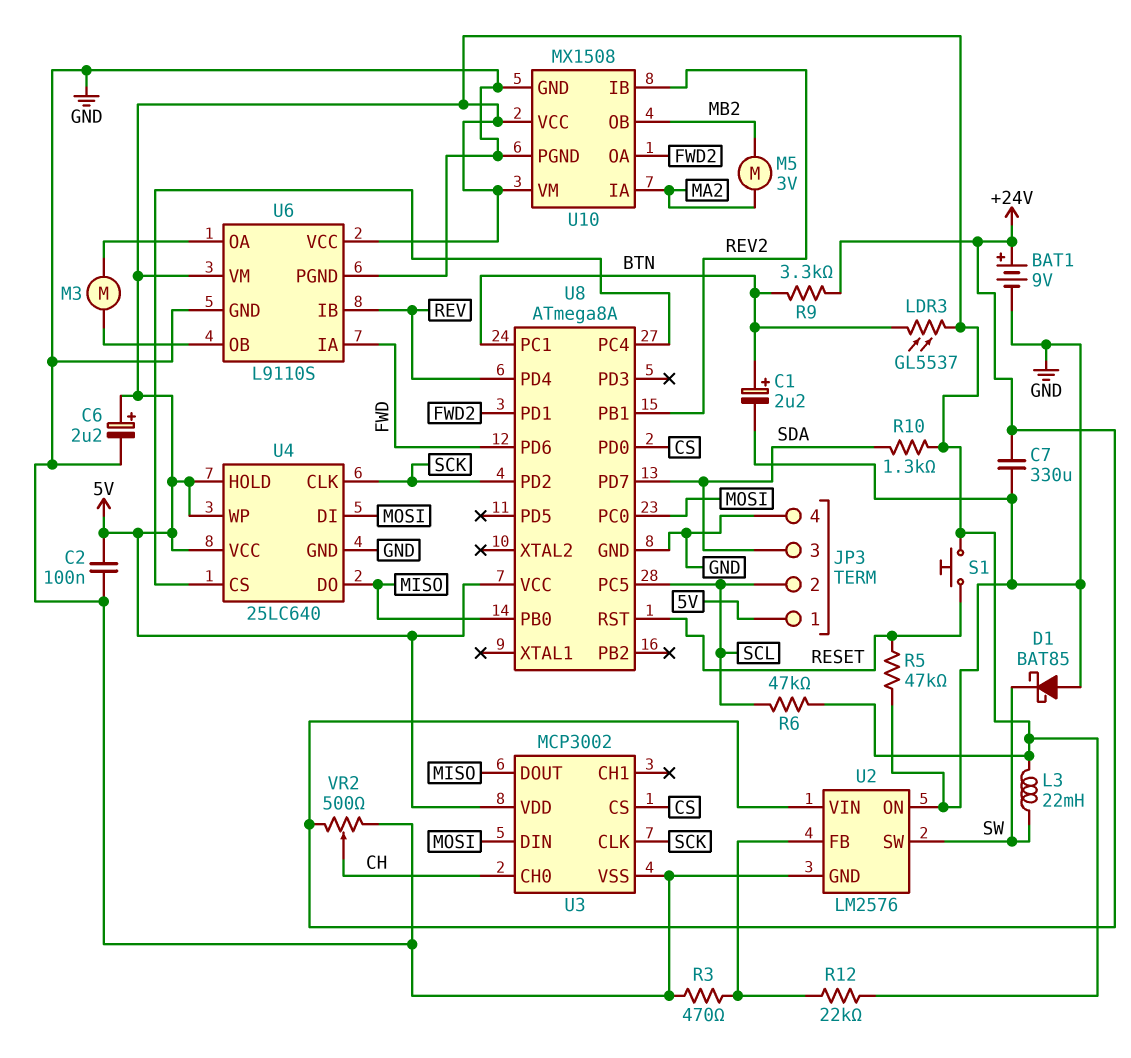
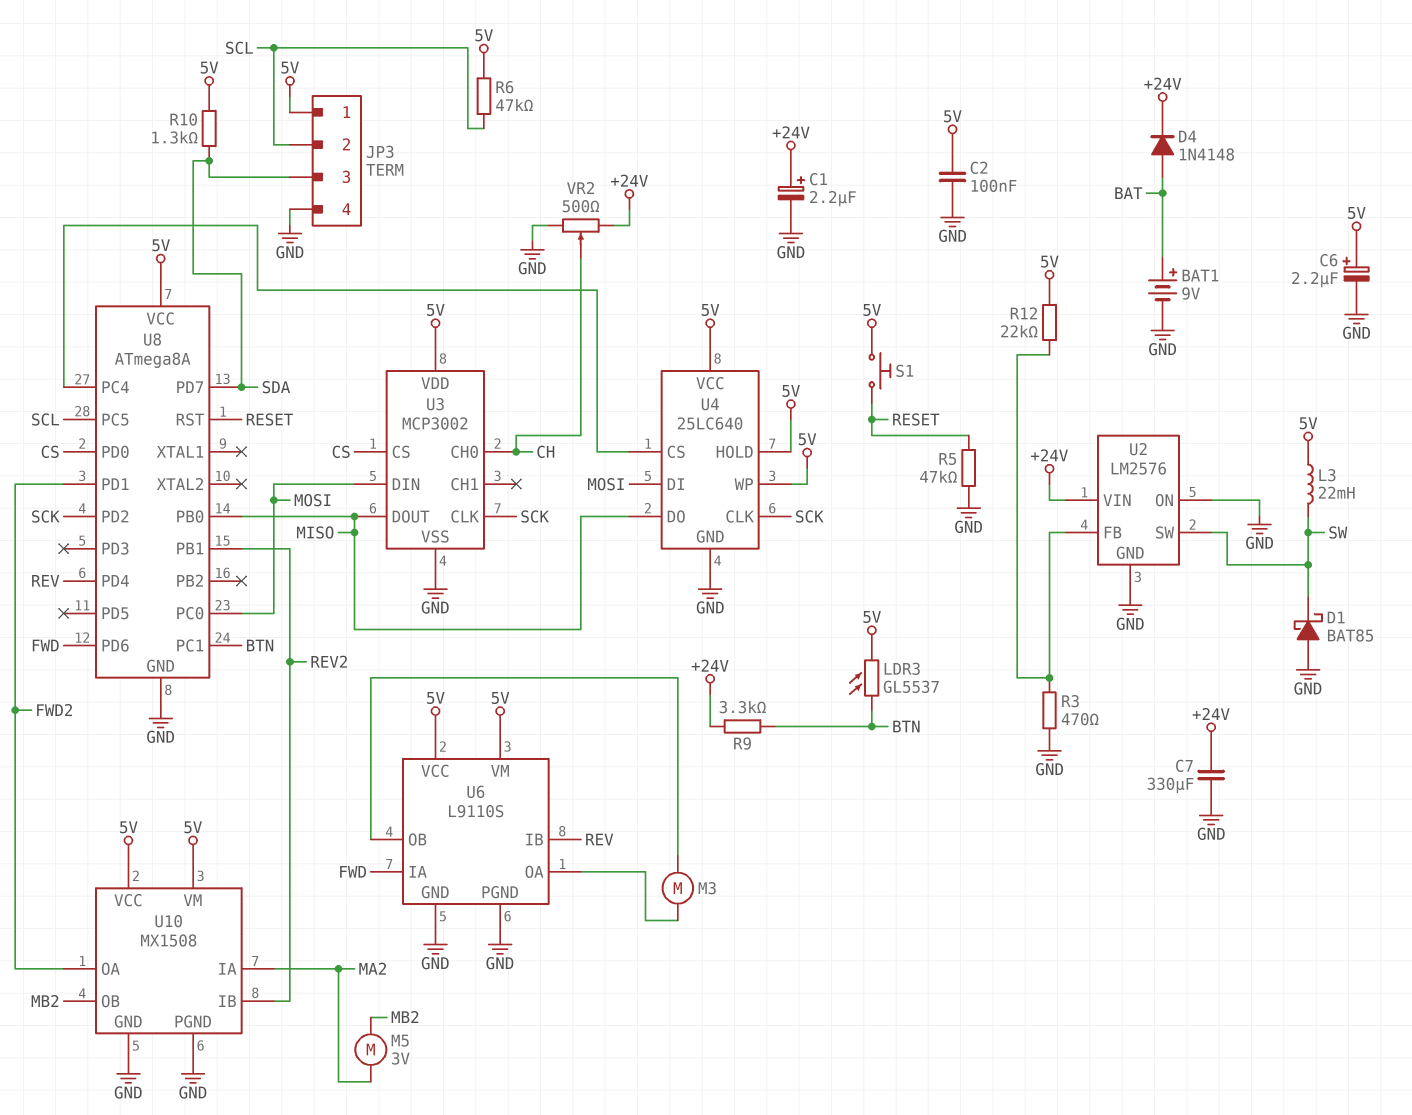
BAT1: 9V (plus +24V, minus GND) -> 9V (plus BAT, minus GND)
C1: 2.2uF (plus BTN, minus GND) -> 2.2uF (plus +24V, minus GND)
D4: none -> diode 1N4148 (A BAT, K +24V)

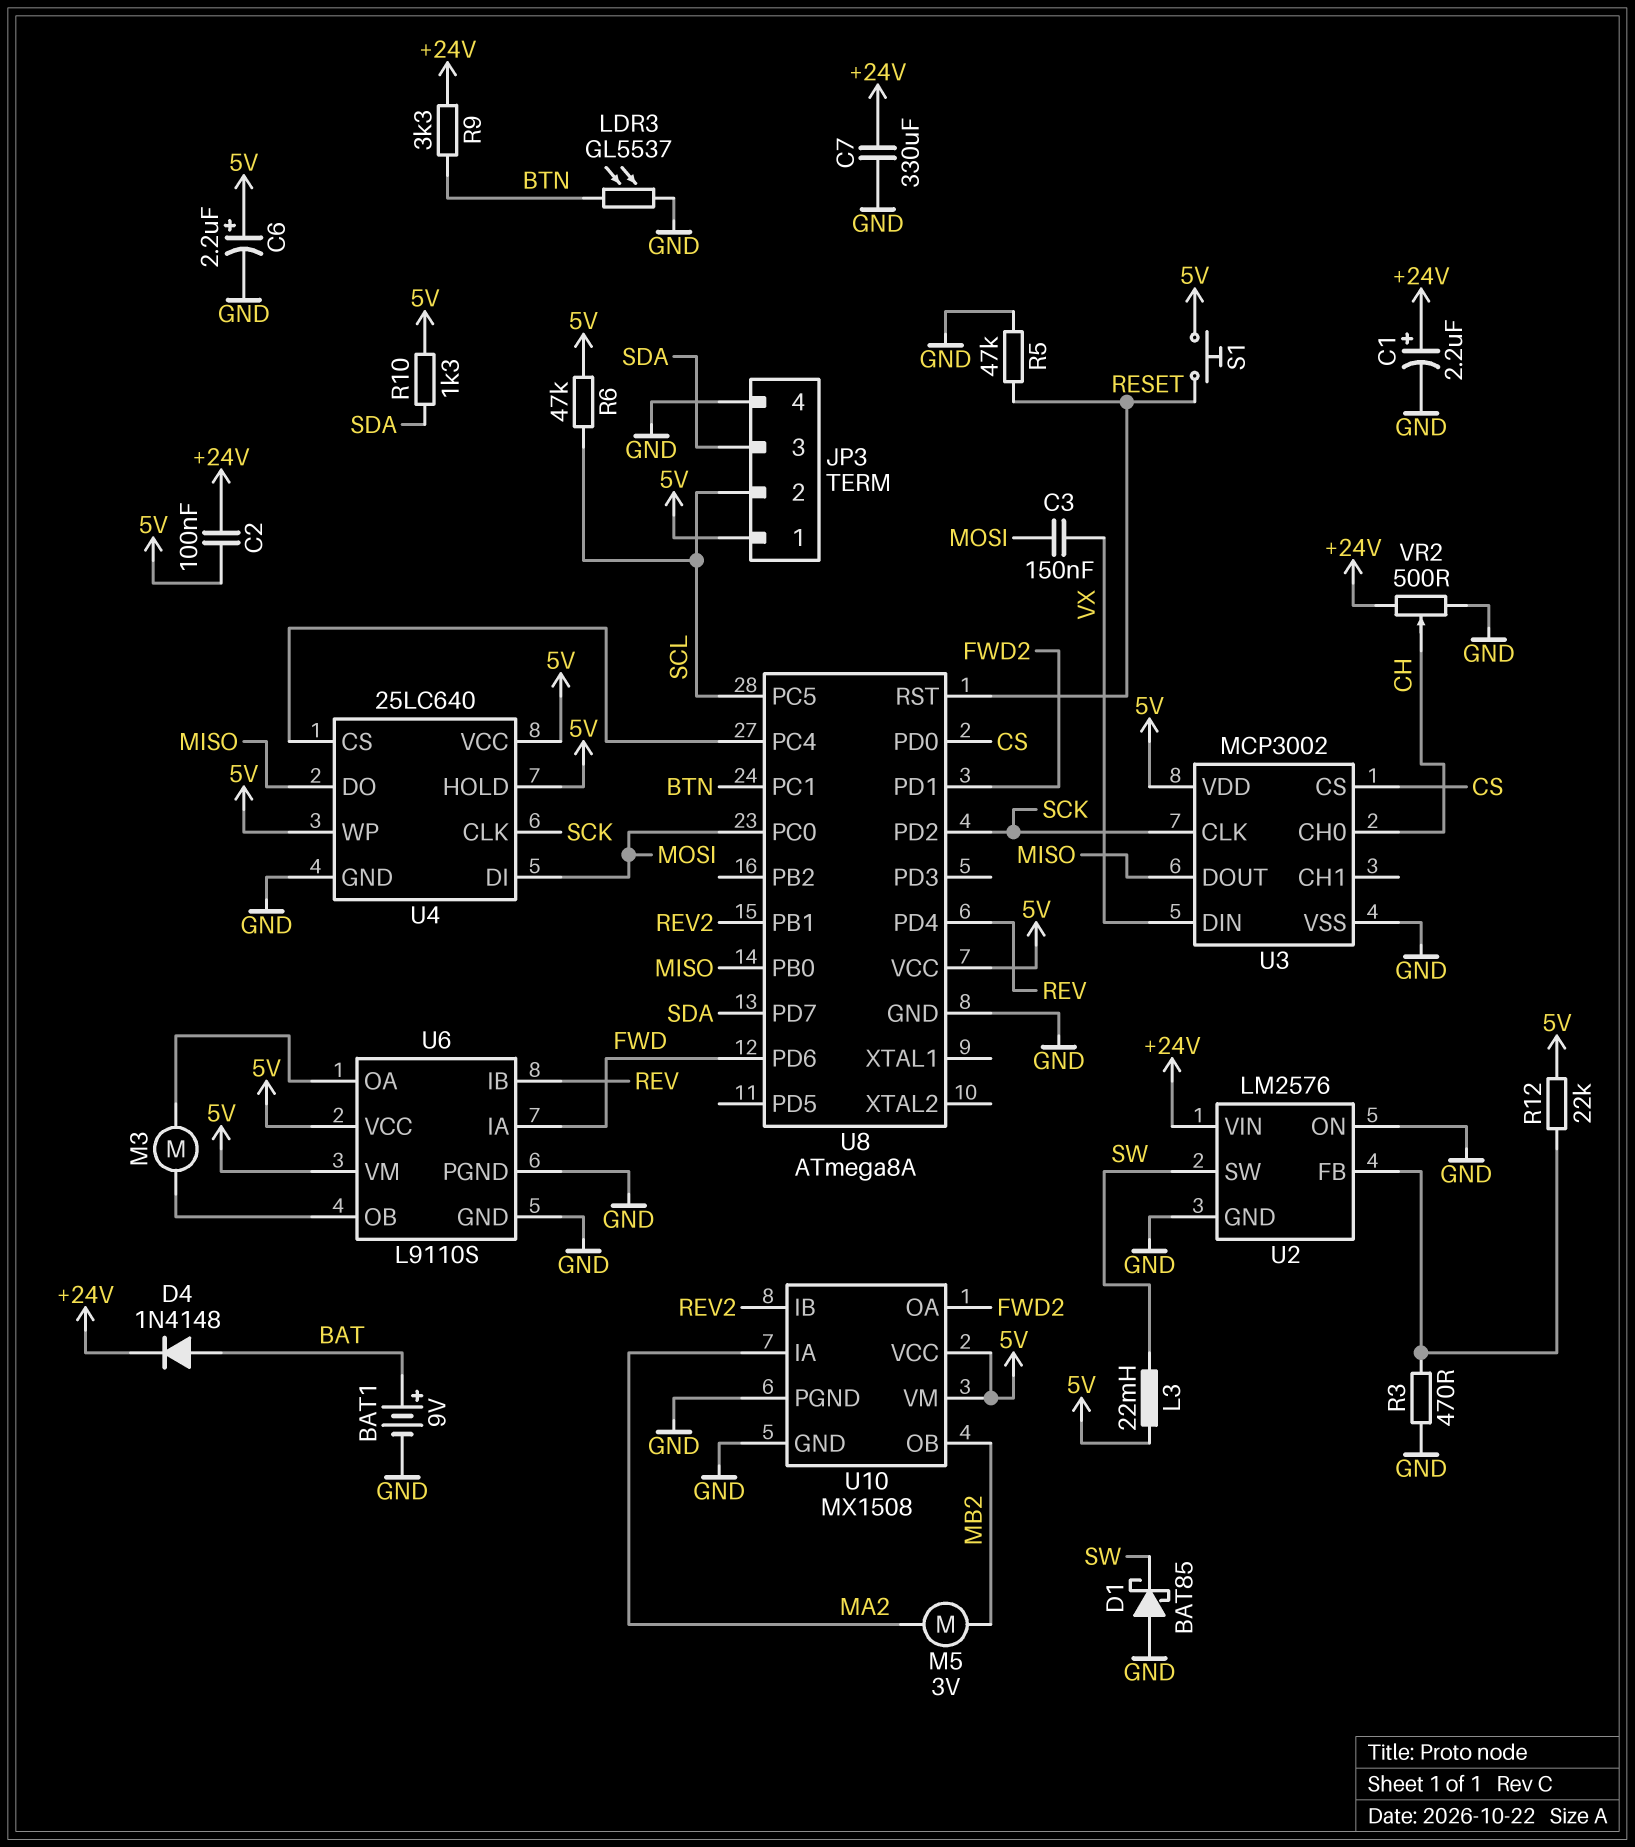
C2: 100nF (5V, GND) -> 100nF (+24V, 5V)
C3: none -> 150nF (MOSI, VX)
LDR3: GL5537 (5V, BTN) -> GL5537 (BTN, GND)
U3 pin DIN: MOSI -> VX

